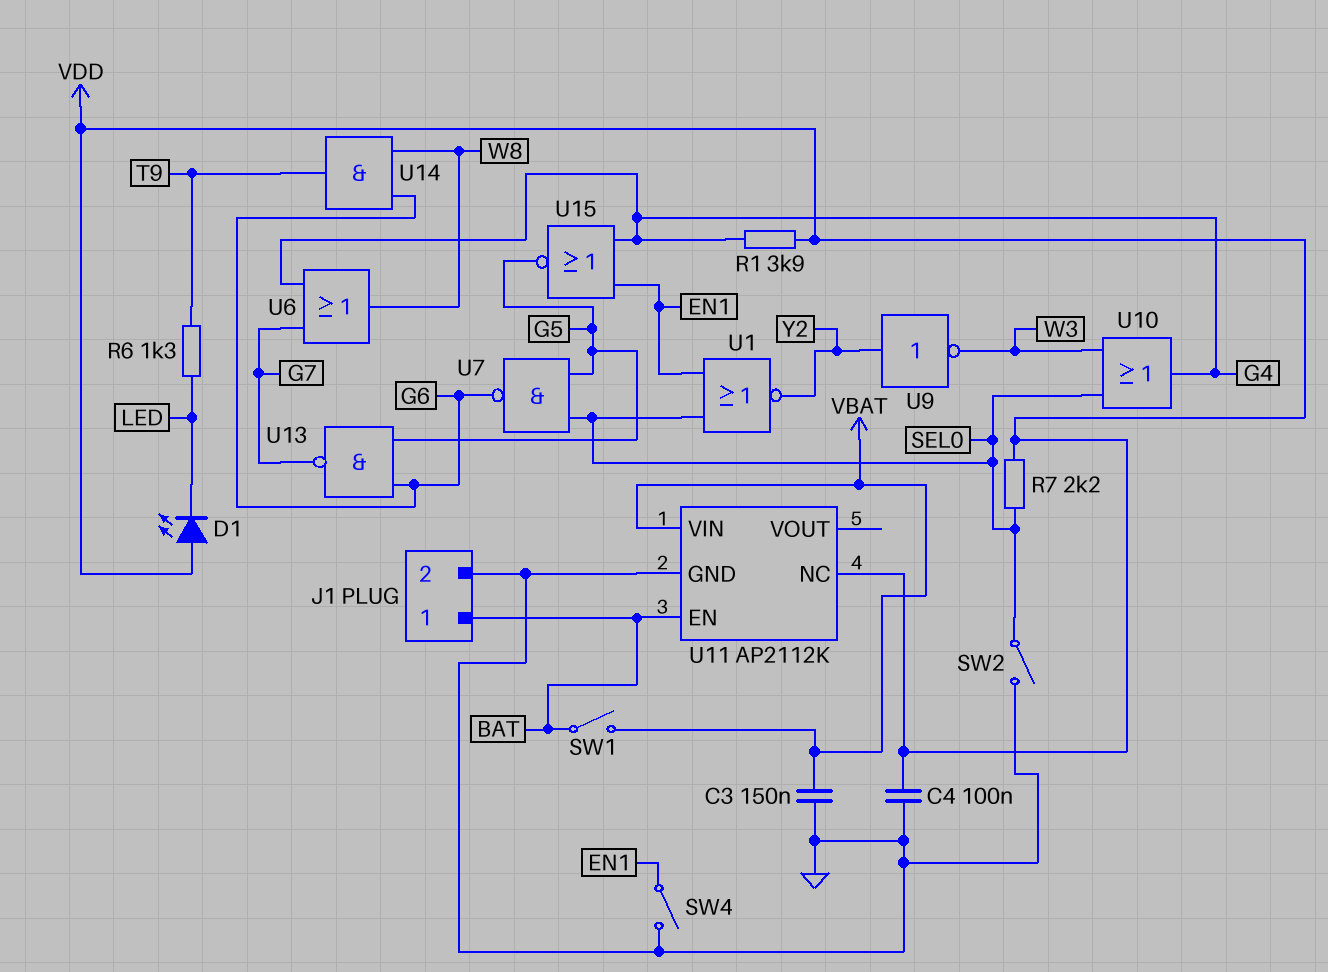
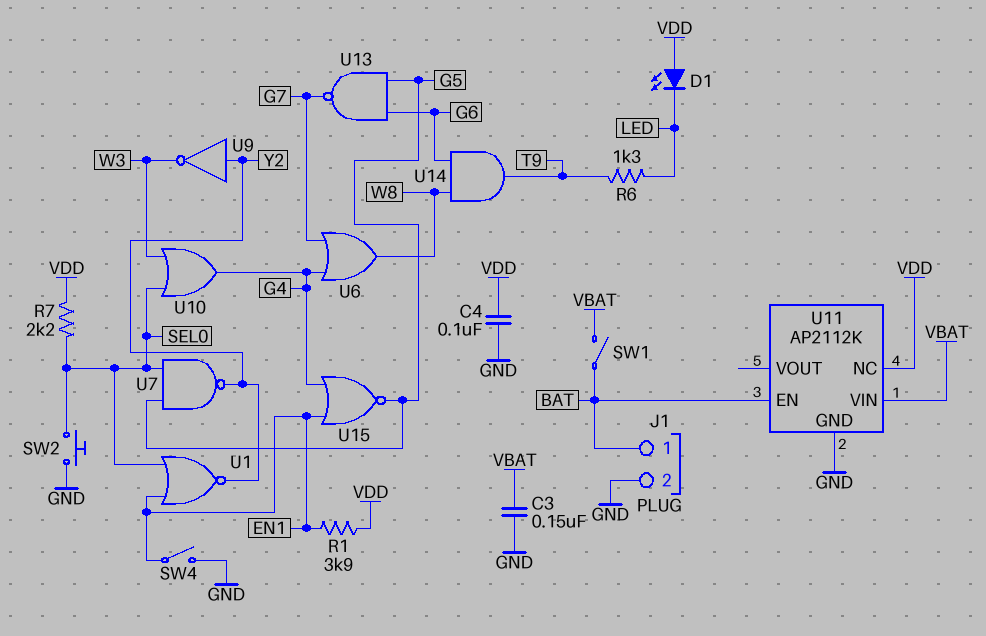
R1: 3.9k (G4, VDD) -> 3.9k (EN1, VDD)
SW2: switch (GND, SEL0) -> button (GND, SEL0)
U7: NAND (in G5, in SEL0, out G6) -> NAND (in G5, in SEL0, out Y2)

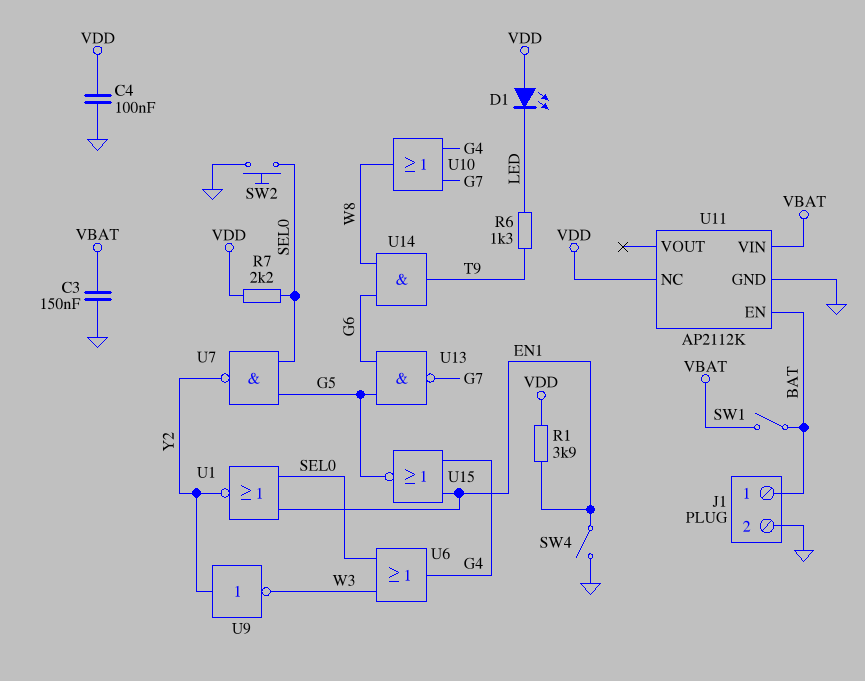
U6: OR (in G4, in G7, out W8) -> OR (in SEL0, in W3, out G4)
U10: OR (in SEL0, in W3, out G4) -> OR (in G4, in G7, out W8)

